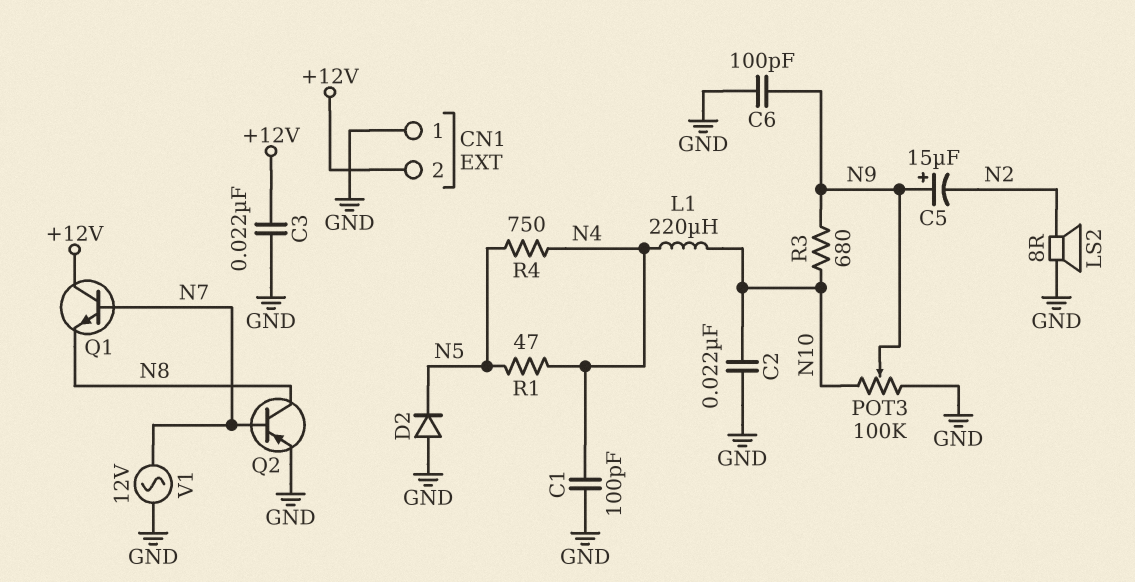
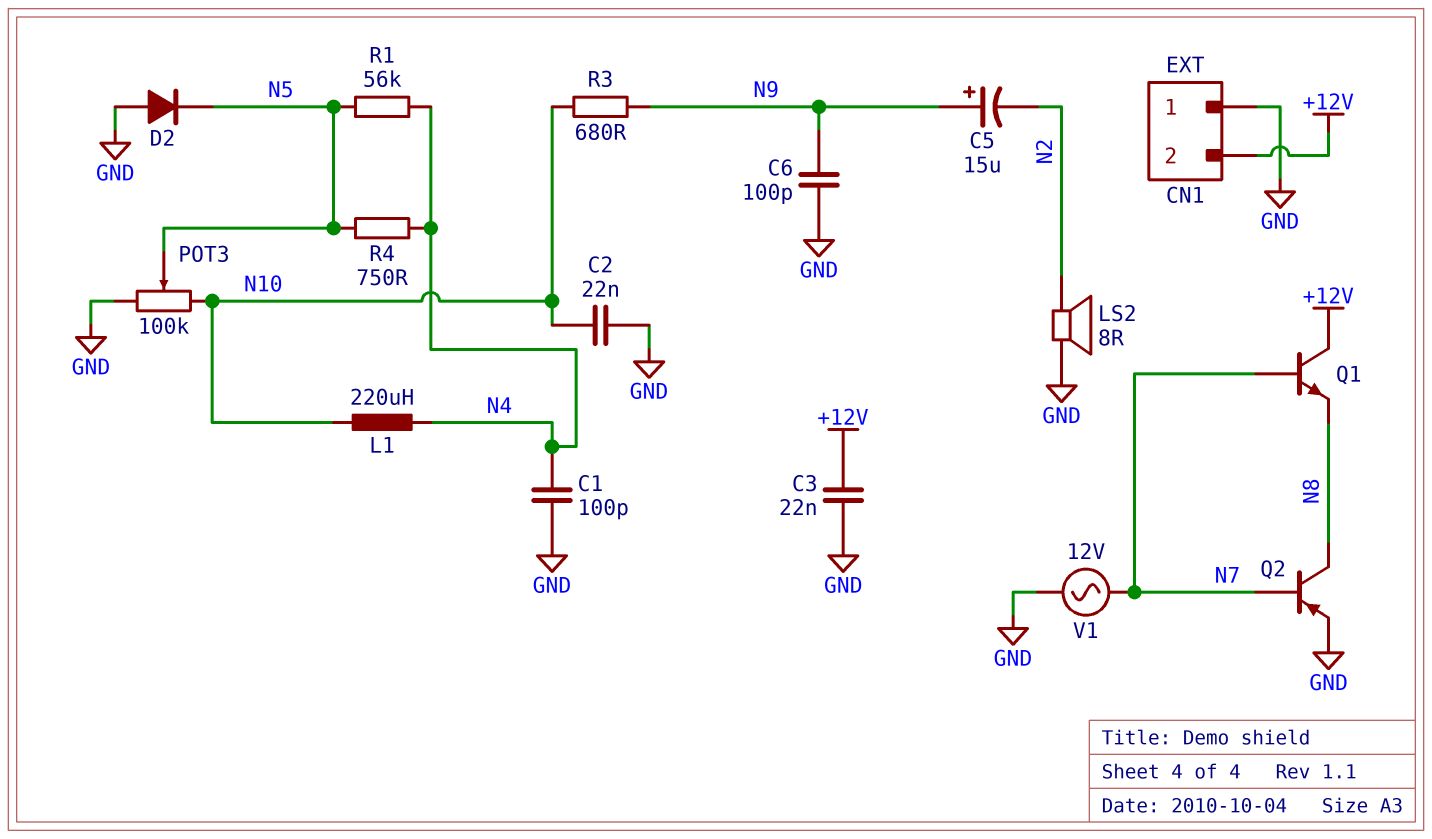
POT3: 100k (GND, N10, wiper N9) -> 100k (GND, N10, wiper N5)
R1: 47 (N4, N5) -> 56k (N4, N5)

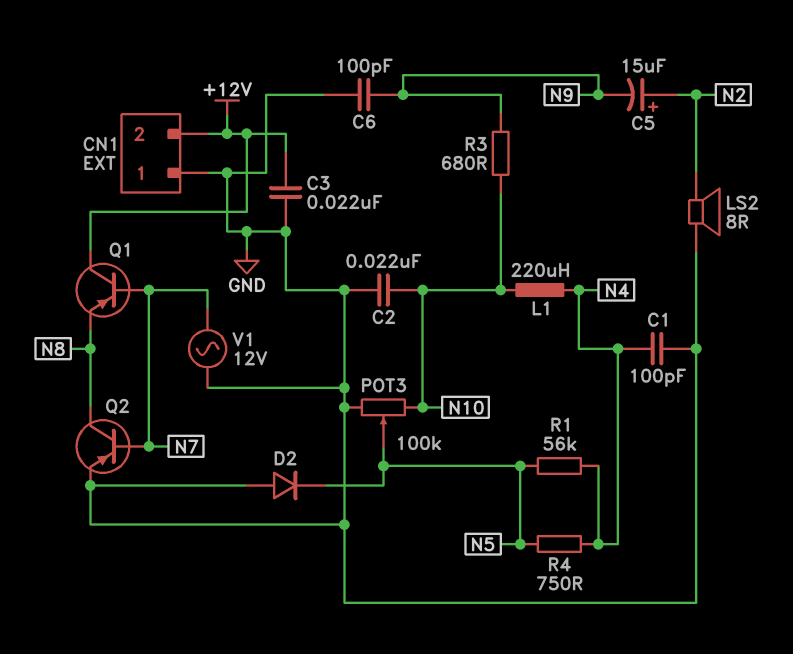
C5: 15uF (plus N9, minus N2) -> 15uF (plus N2, minus N9)
Q1: NPN (B N7, C +12V, E N8) -> PNP (B N7, C +12V, E N8)

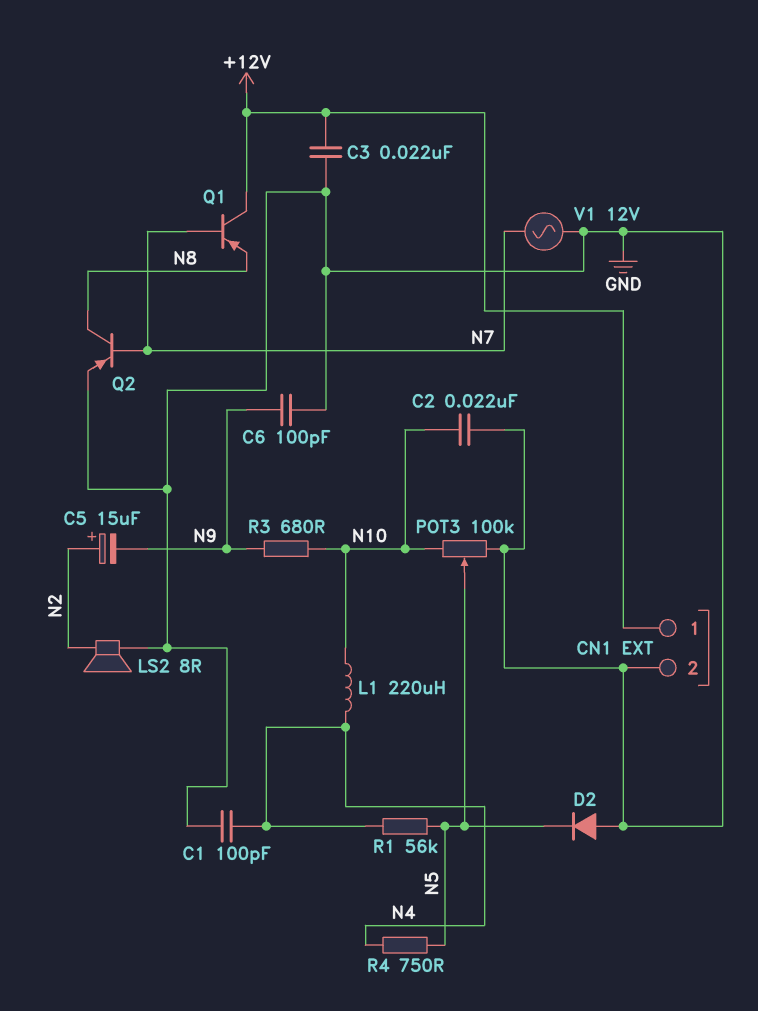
CN1 pin 1: GND -> +12V
CN1 pin 2: +12V -> GND

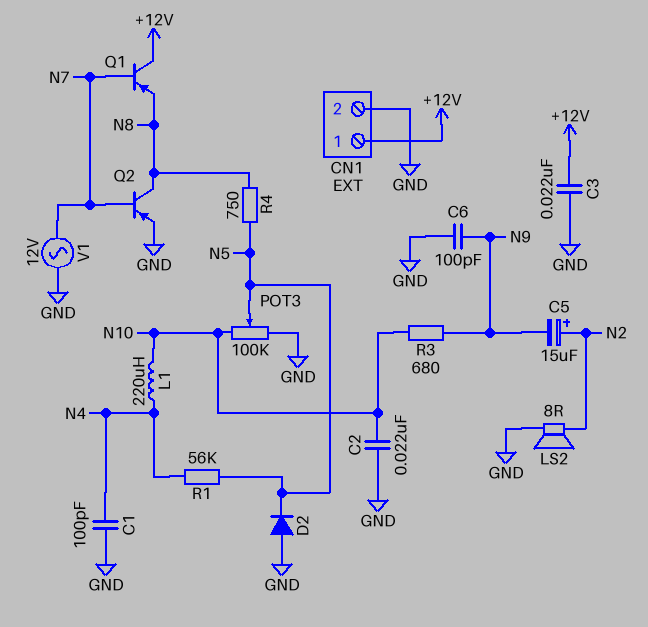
R4: 750 (N4, N5) -> 750 (N5, N8)

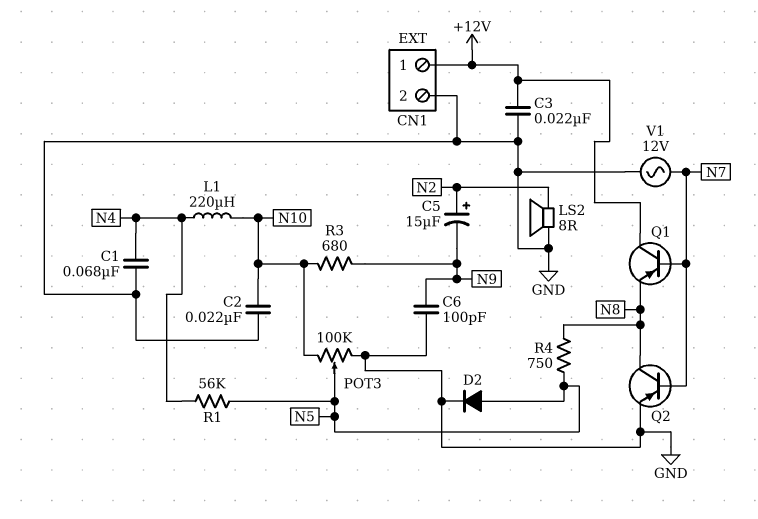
C1: 100pF (GND, N4) -> 68nF (GND, N4)
D2: diode (A GND, K N5) -> diode (A N5, K GND)

